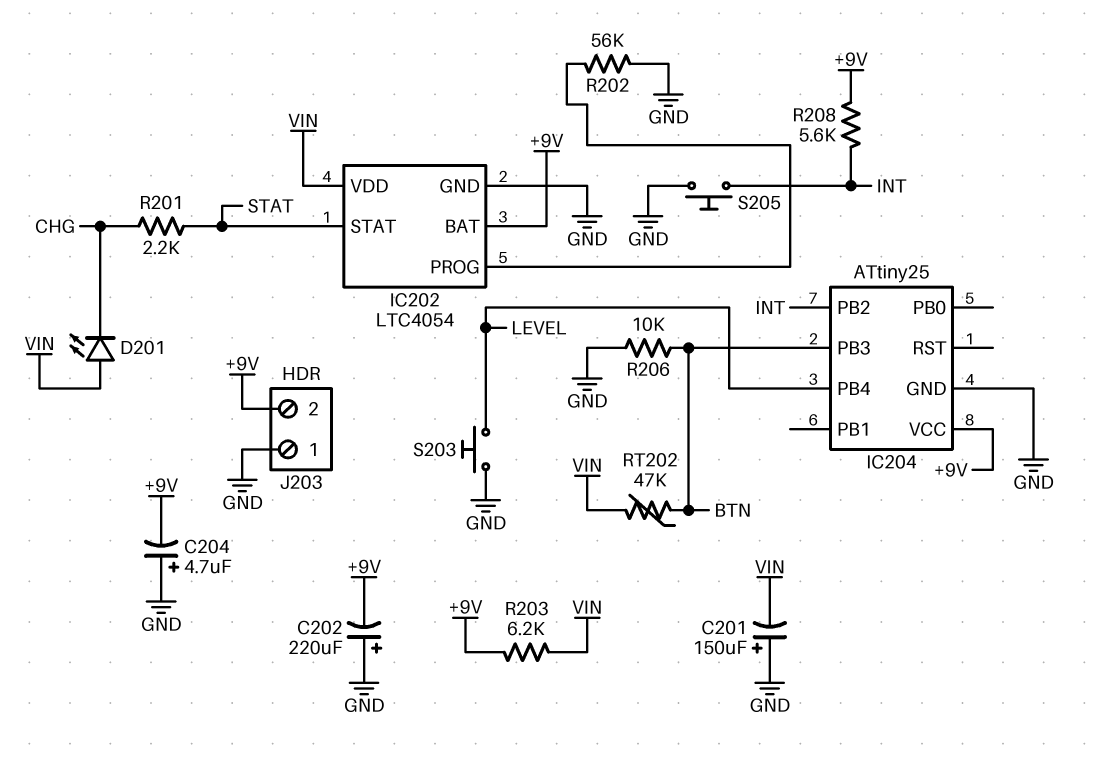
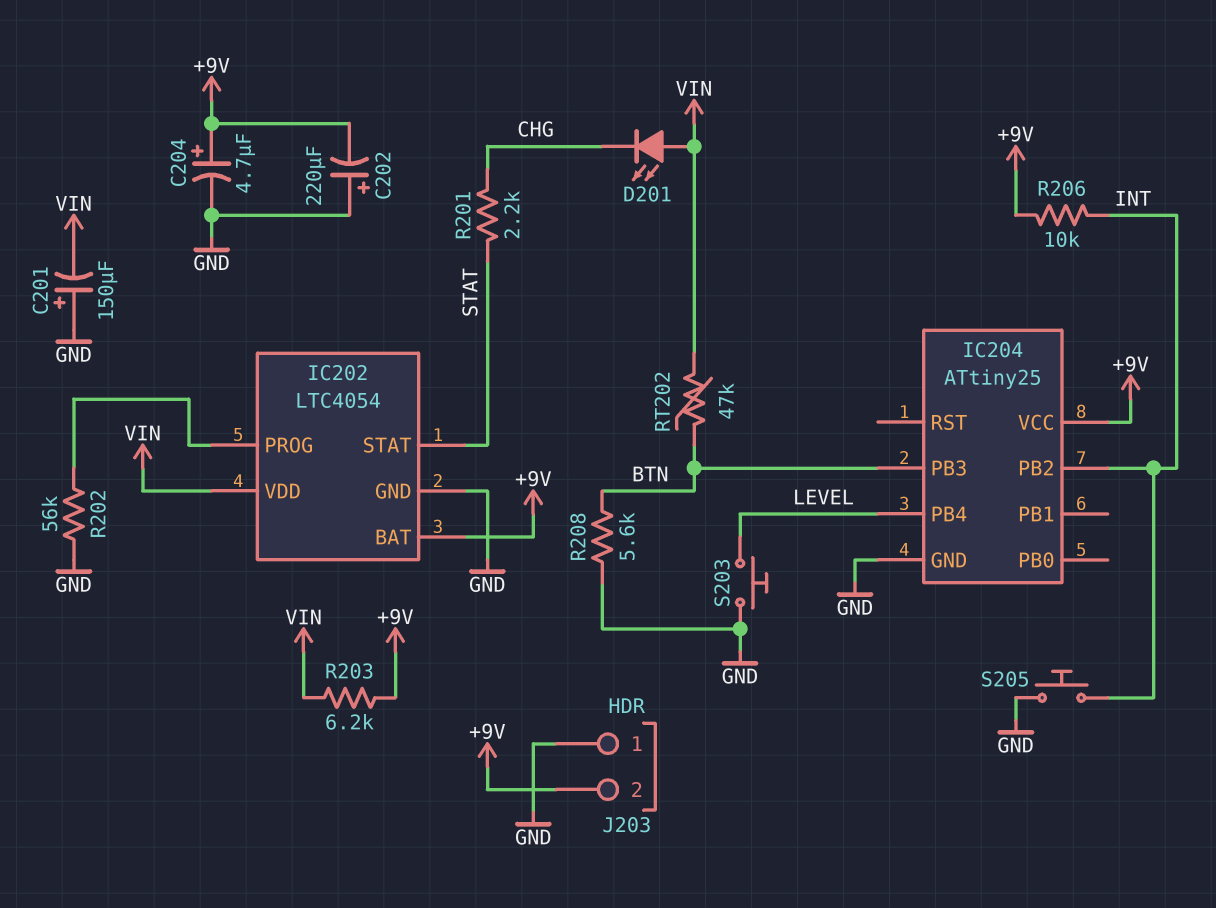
C204: 4.7uF (plus GND, minus +9V) -> 4.7uF (plus +9V, minus GND)
R206: 10k (BTN, GND) -> 10k (+9V, INT)
R208: 5.6k (+9V, INT) -> 5.6k (BTN, GND)

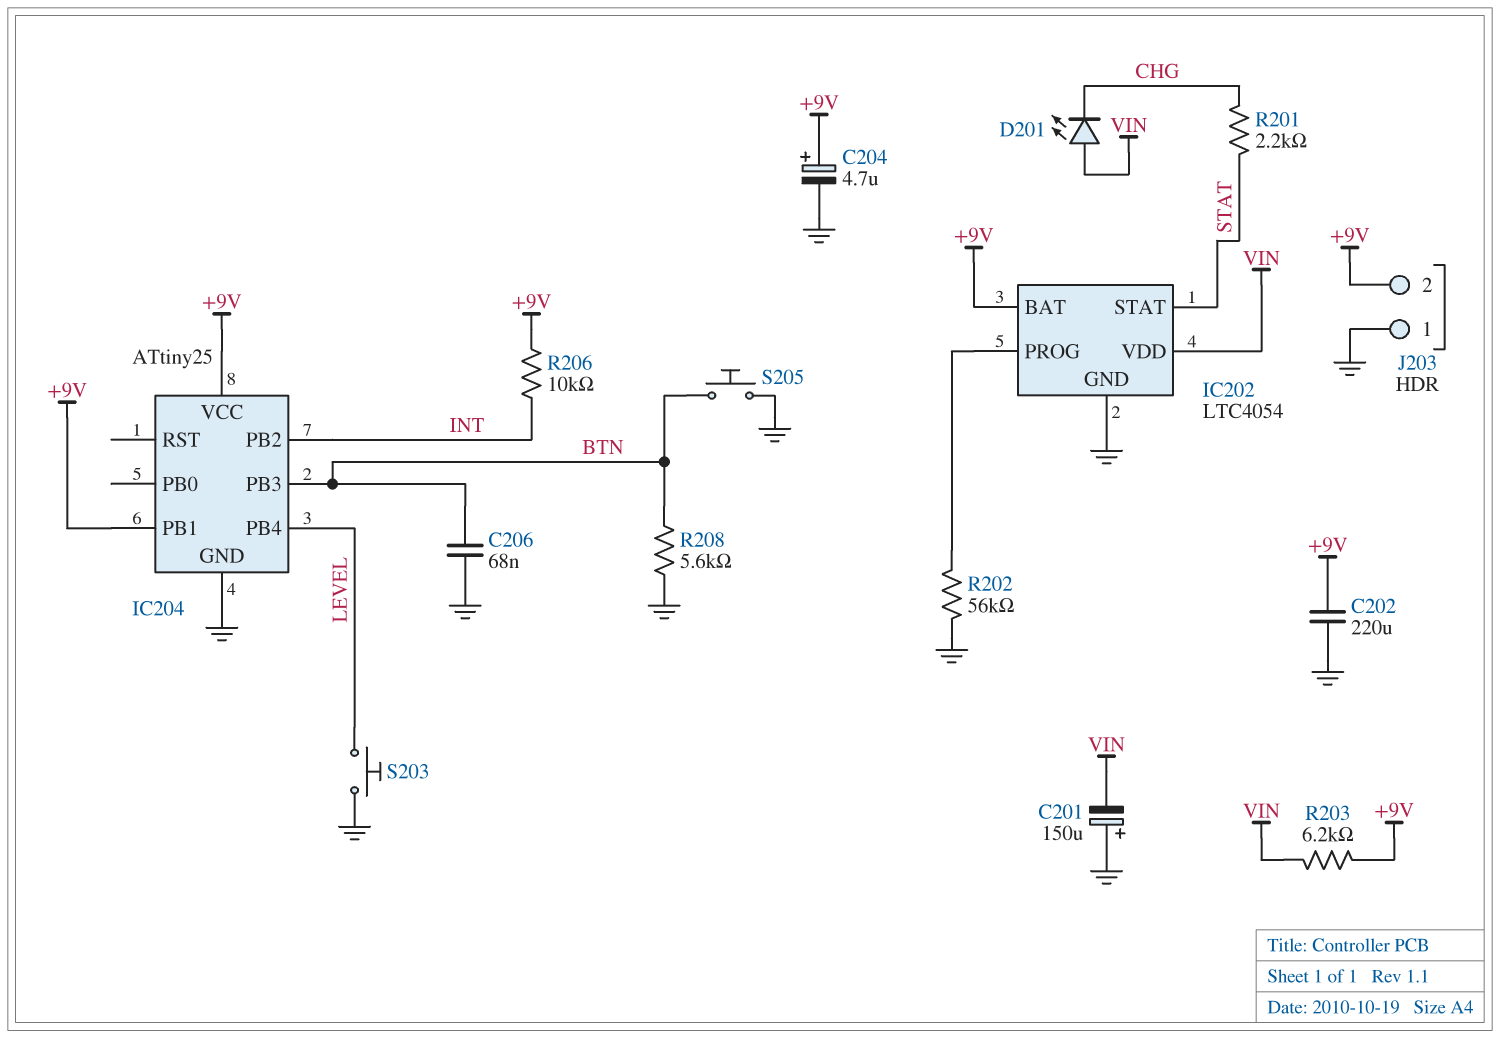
C202: 220uF (plus GND, minus +9V) -> 220uF (+9V, GND)
C206: none -> 68nF (BTN, GND)
IC204 pin PB1: none -> +9V
RT202: 47k (BTN, VIN) -> none
S205: button (GND, INT) -> button (BTN, GND)

